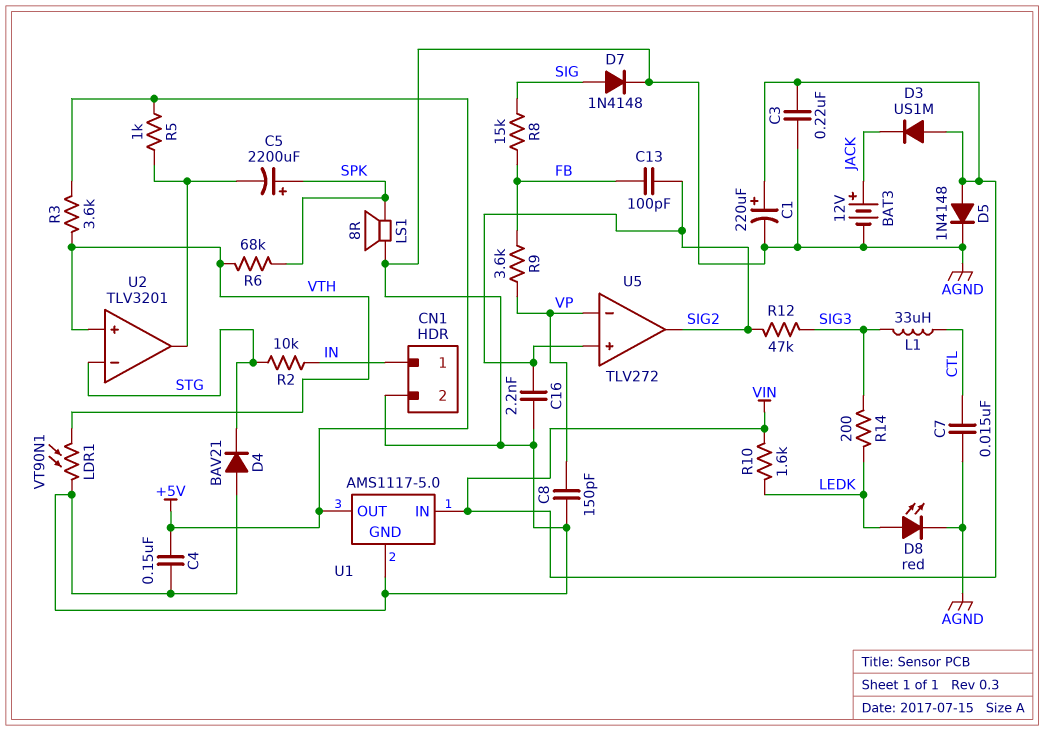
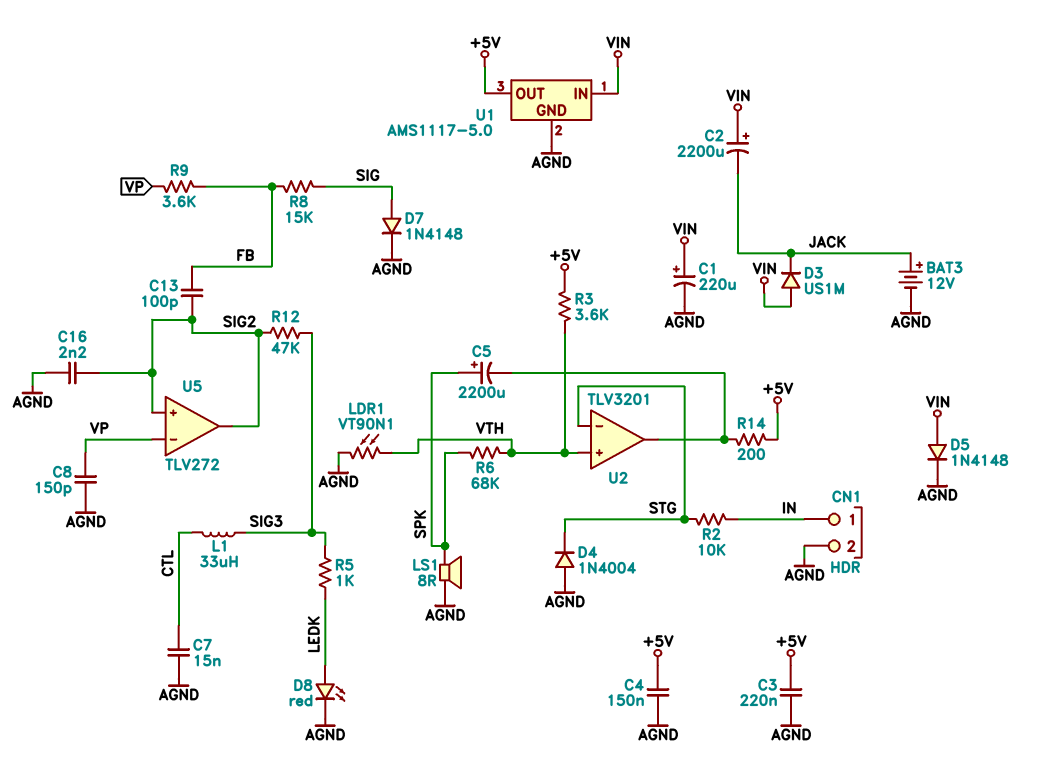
C2: none -> 2200uF (plus VIN, minus JACK)
C3: 220nF (AGND, VIN) -> 220nF (+5V, AGND)
D4: diode BAV21 (A AGND, K STG) -> diode 1N4004 (A AGND, K STG)
R5: 1k (+5V, U2/out) -> 1k (LEDK, SIG3)
R10: 1.6k (LEDK, VIN) -> none
R14: 200 (LEDK, SIG3) -> 200 (+5V, U2/out)

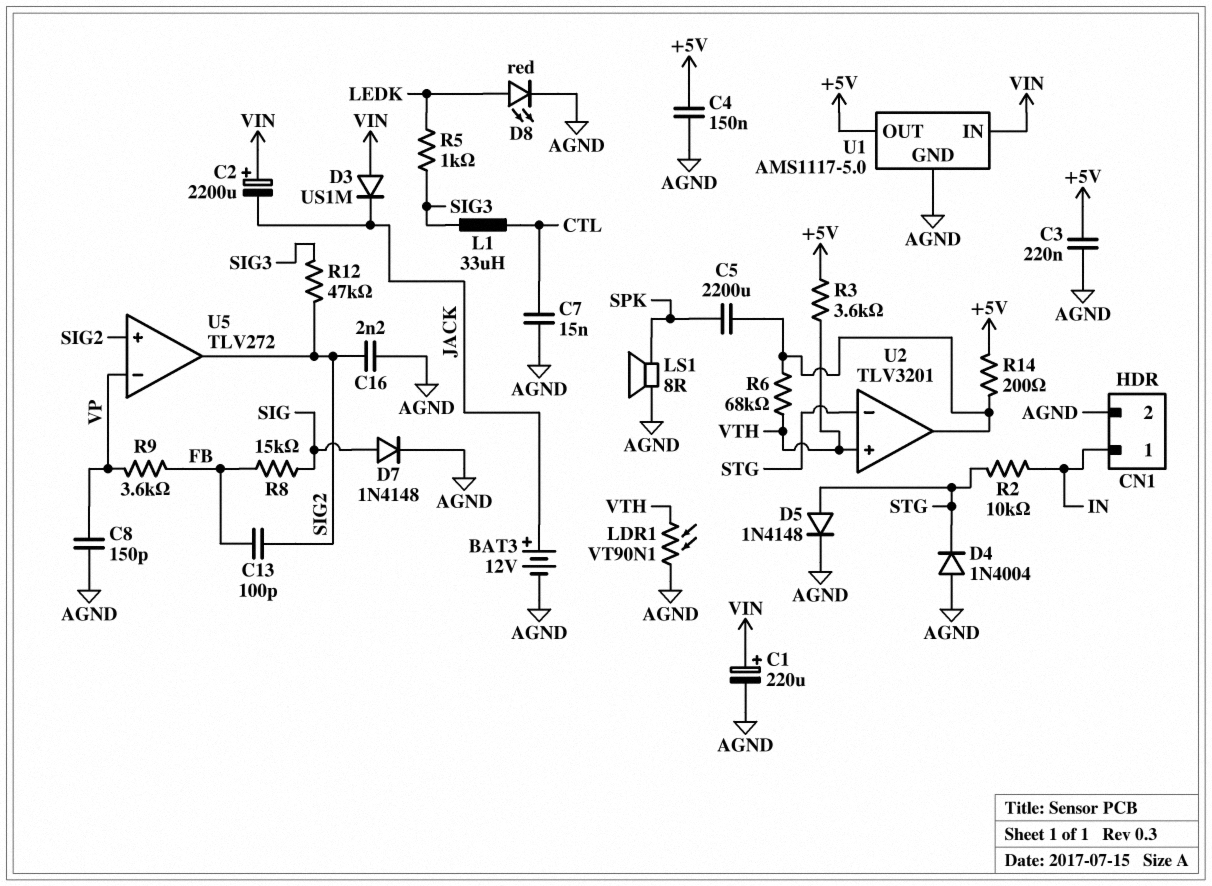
C5: 2200uF (plus SPK, minus U2/out) -> 2200uF (SPK, U2/out)
D5: diode 1N4148 (A VIN, K AGND) -> diode 1N4148 (A STG, K AGND)
R6: 68k (SPK, VTH) -> 68k (U2/out, VTH)

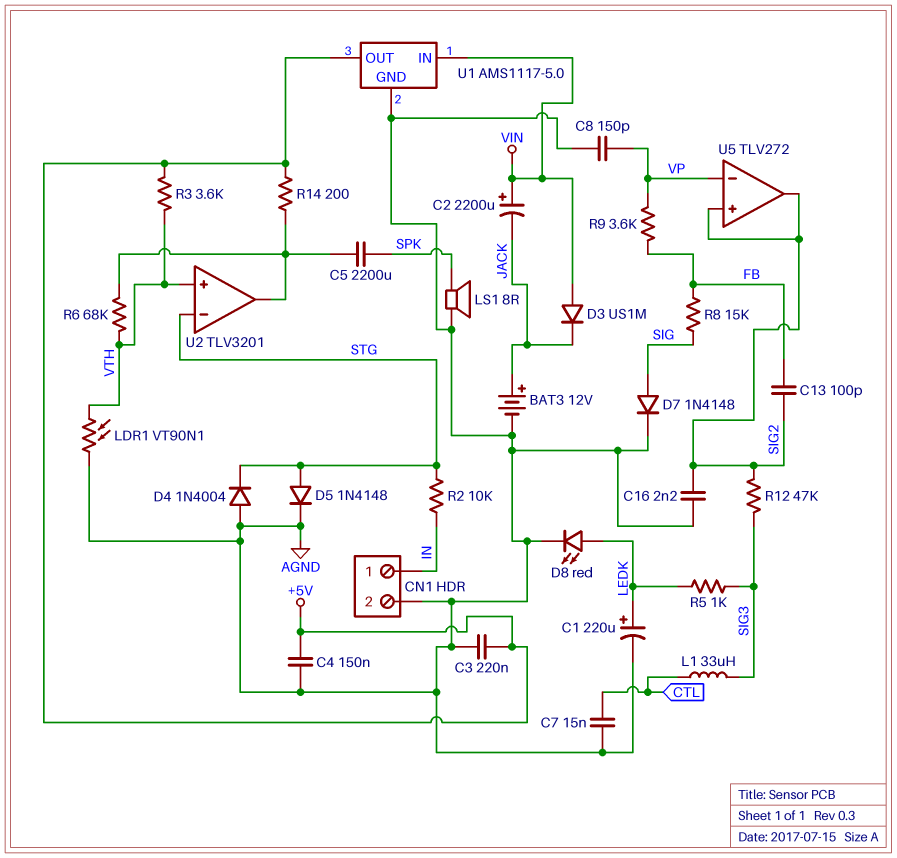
C1: 220uF (plus VIN, minus AGND) -> 220uF (plus LEDK, minus AGND)

